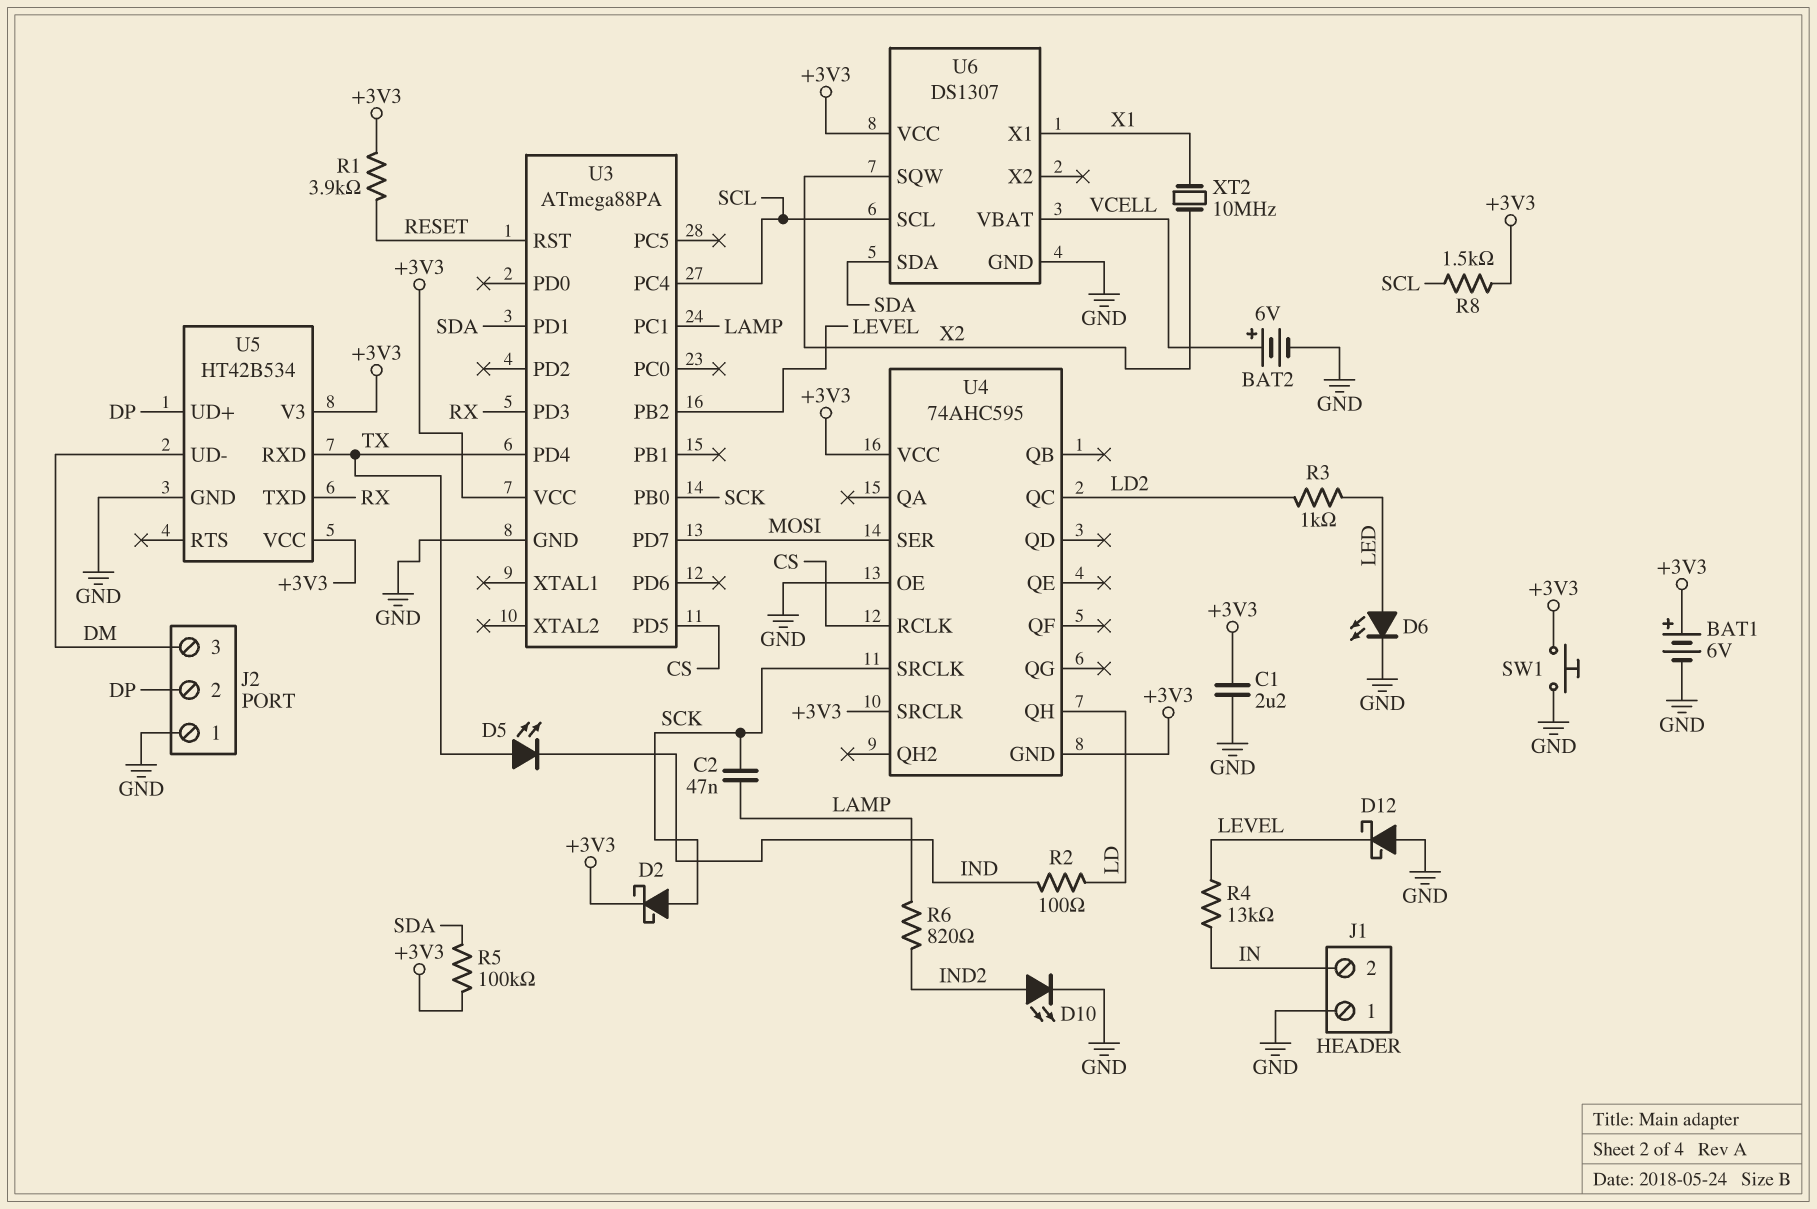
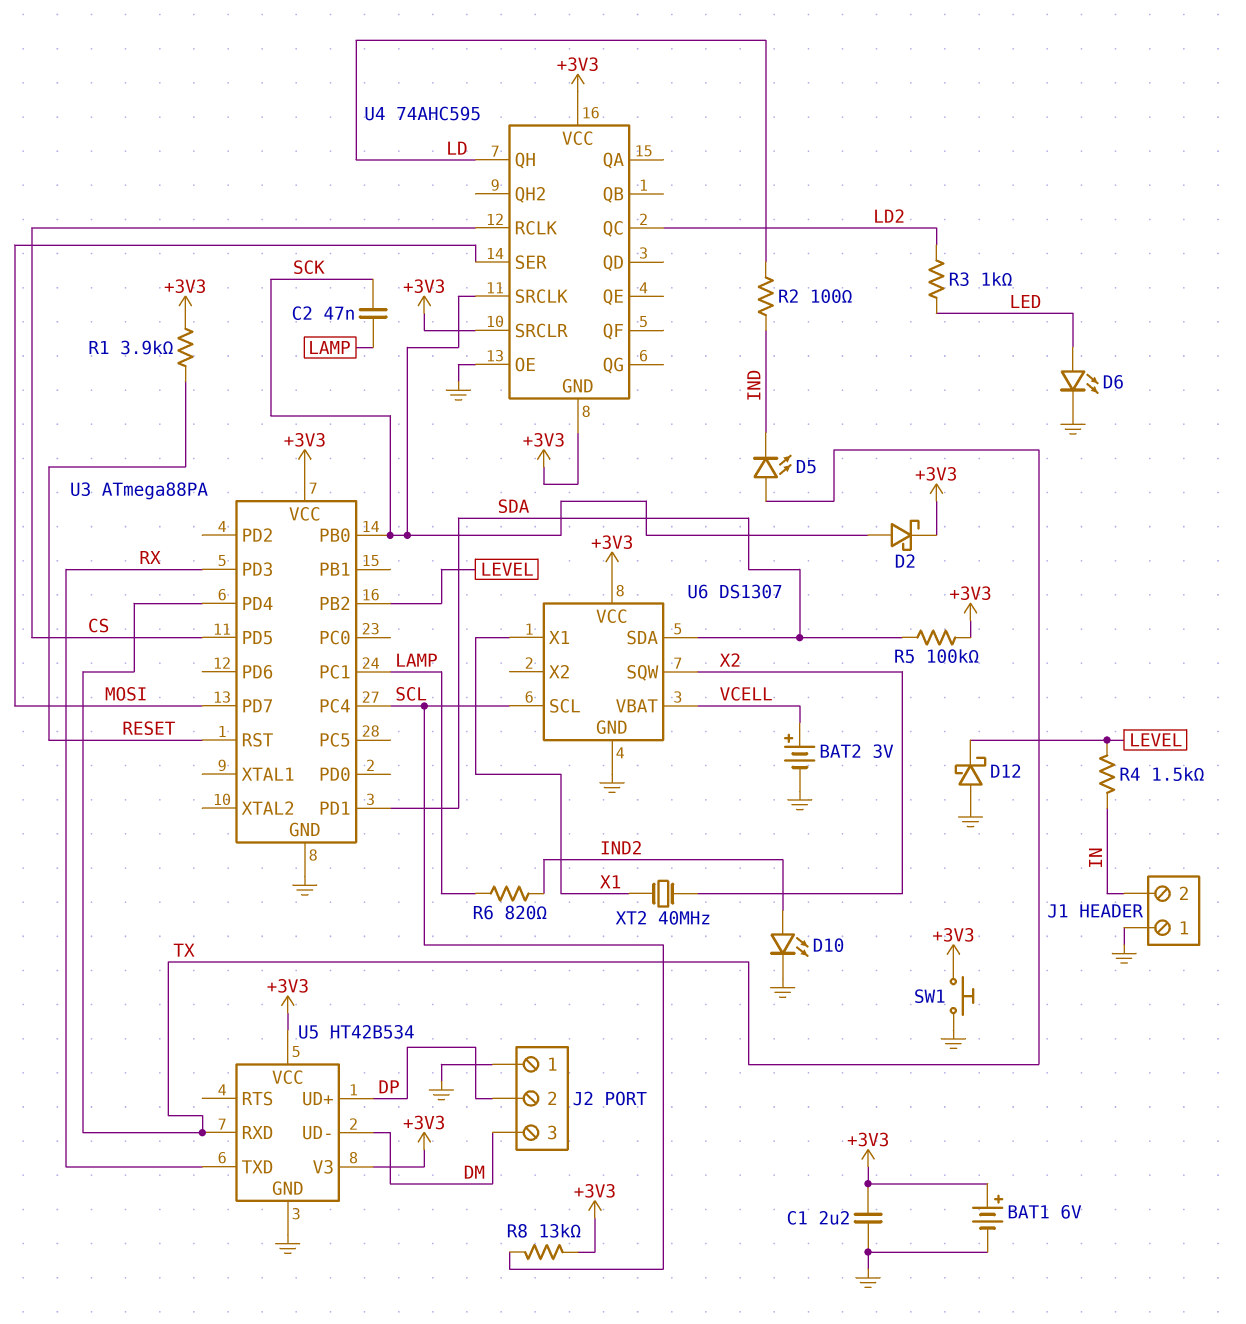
BAT2: 6V (plus VCELL, minus GND) -> 3V (plus VCELL, minus GND)
R4: 13k (IN, LEVEL) -> 1.5k (IN, LEVEL)
R8: 1.5k (+3V3, SCL) -> 13k (+3V3, SCL)
XT2: 10MHz (X1, X2) -> 40MHz (X1, X2)

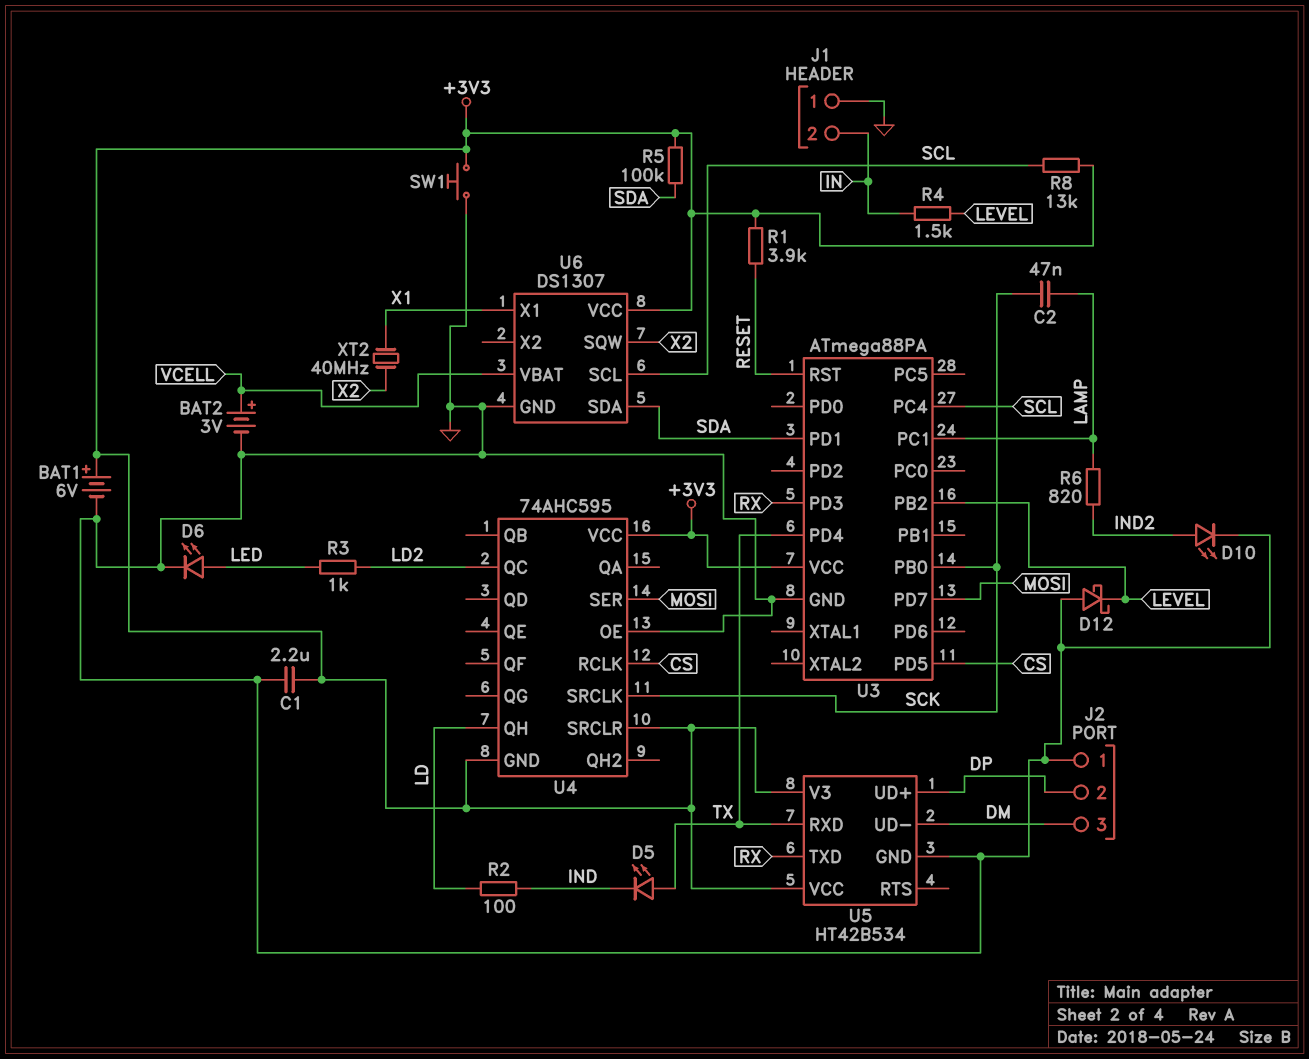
D2: schottky (A SCK, K +3V3) -> none

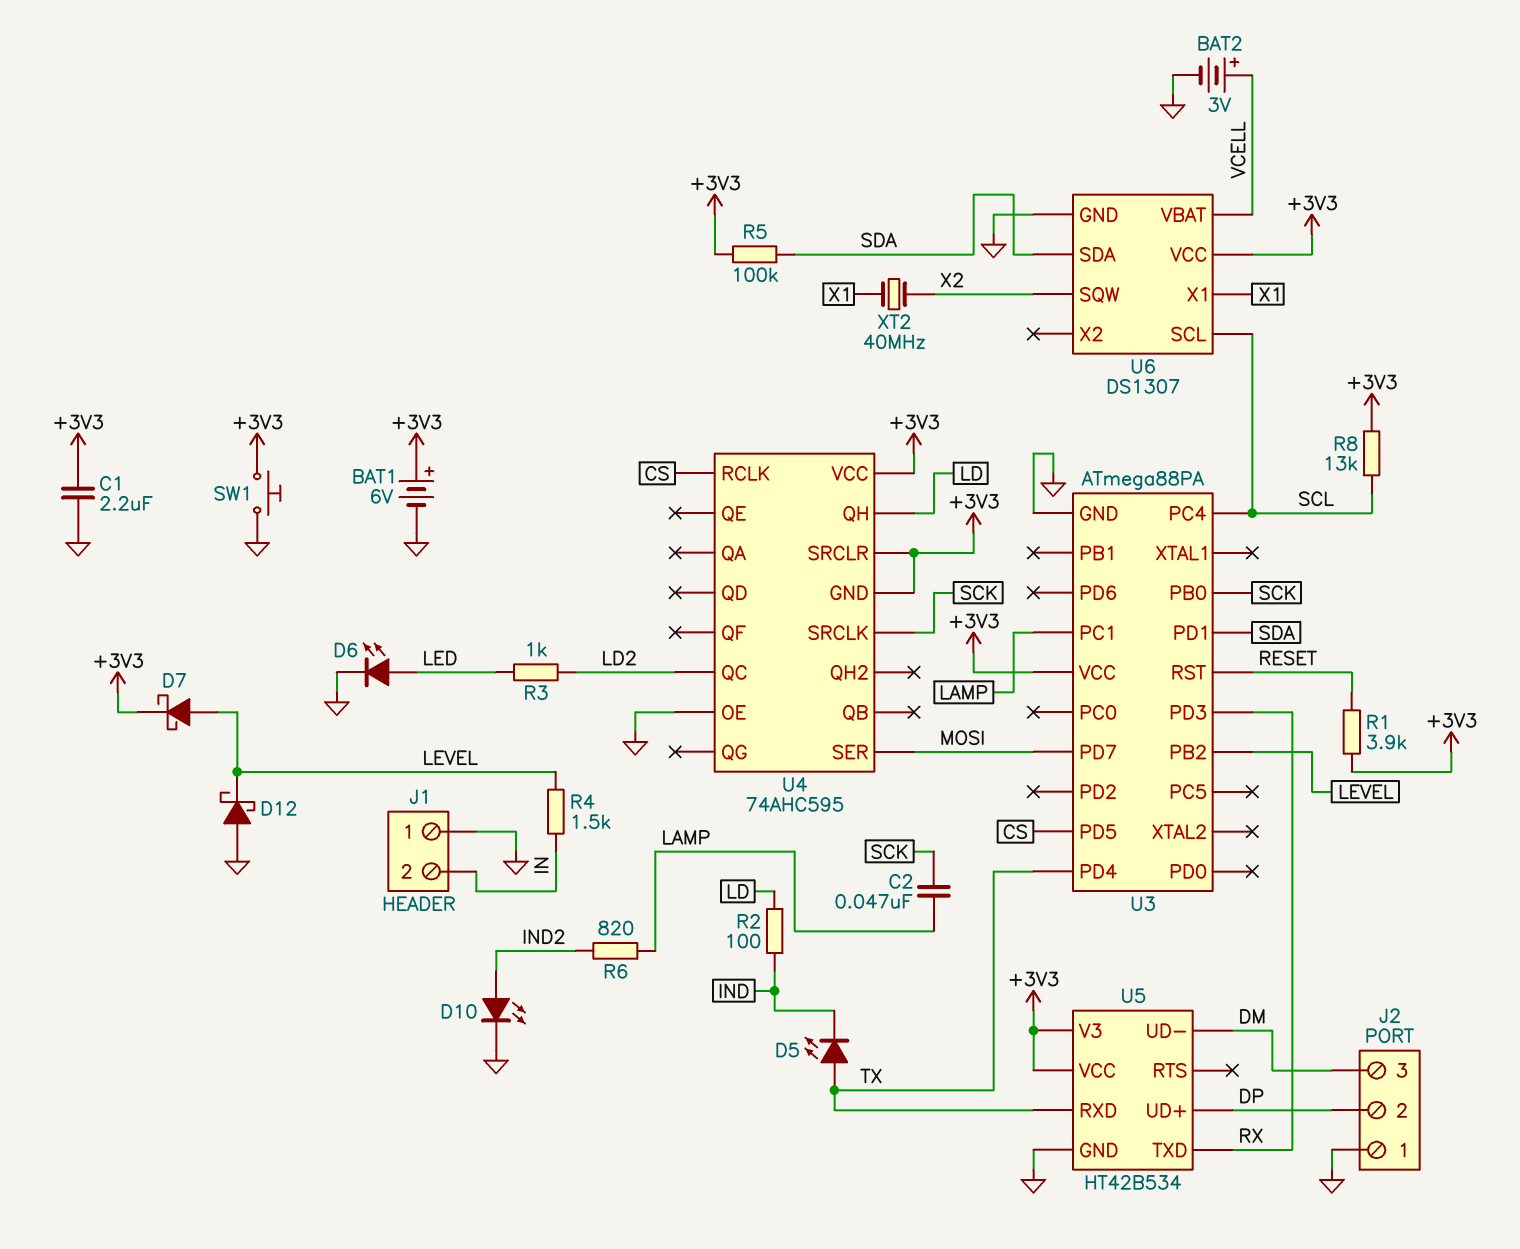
D7: none -> schottky (A LEVEL, K +3V3)

